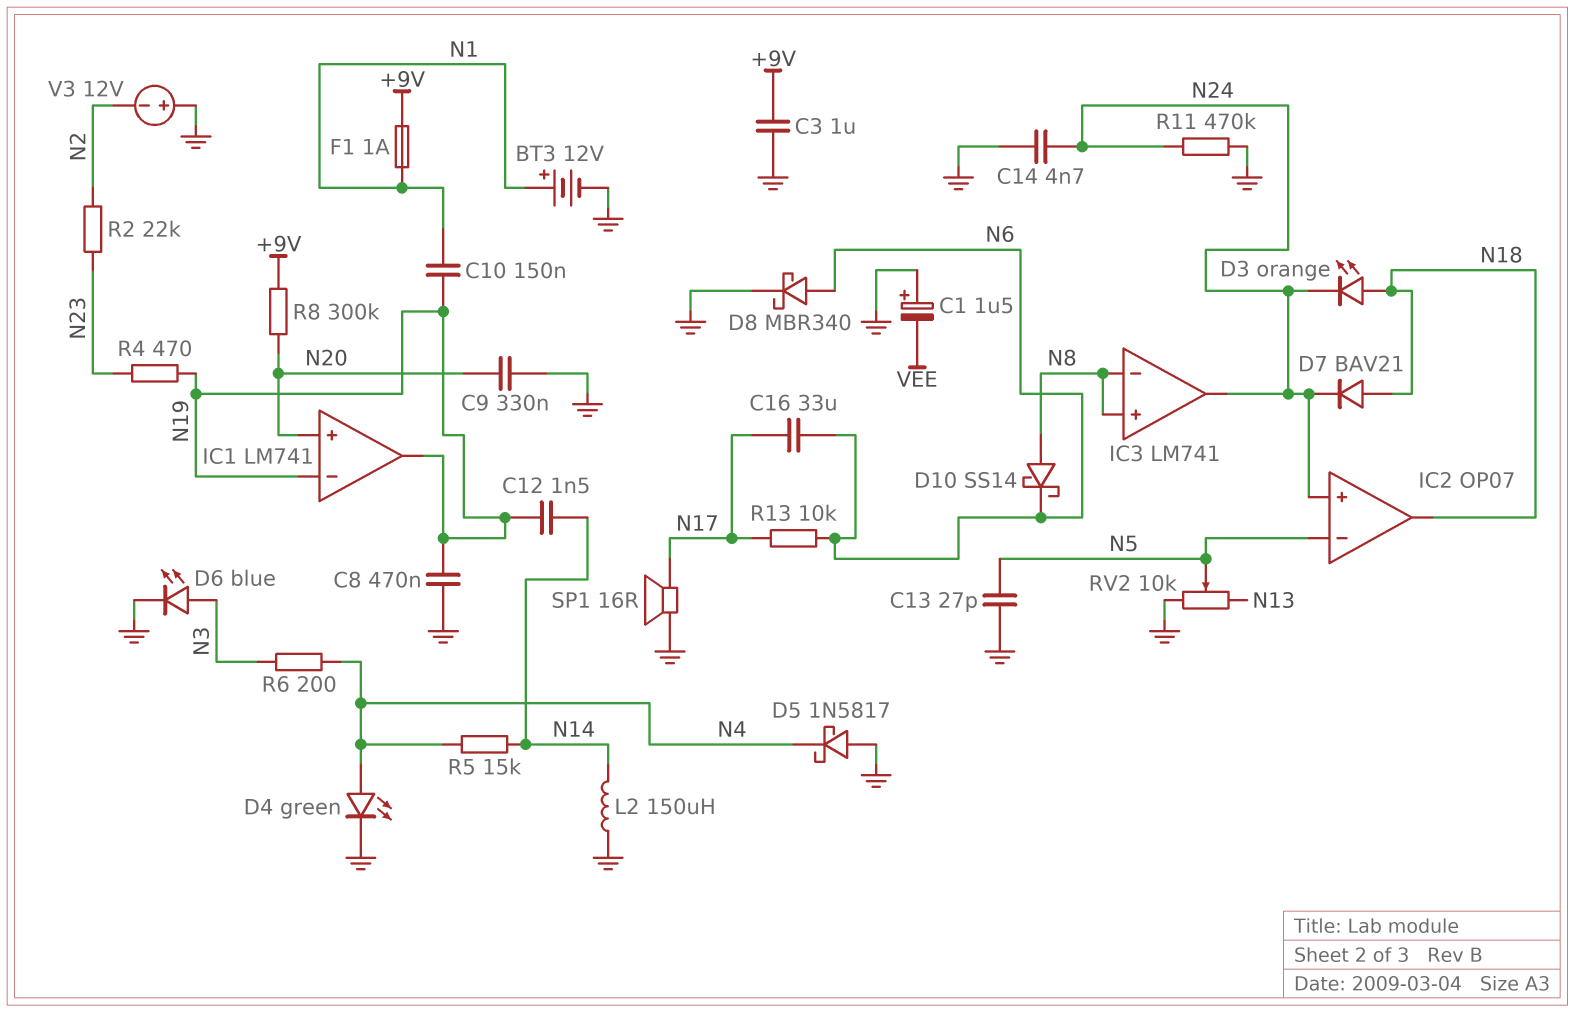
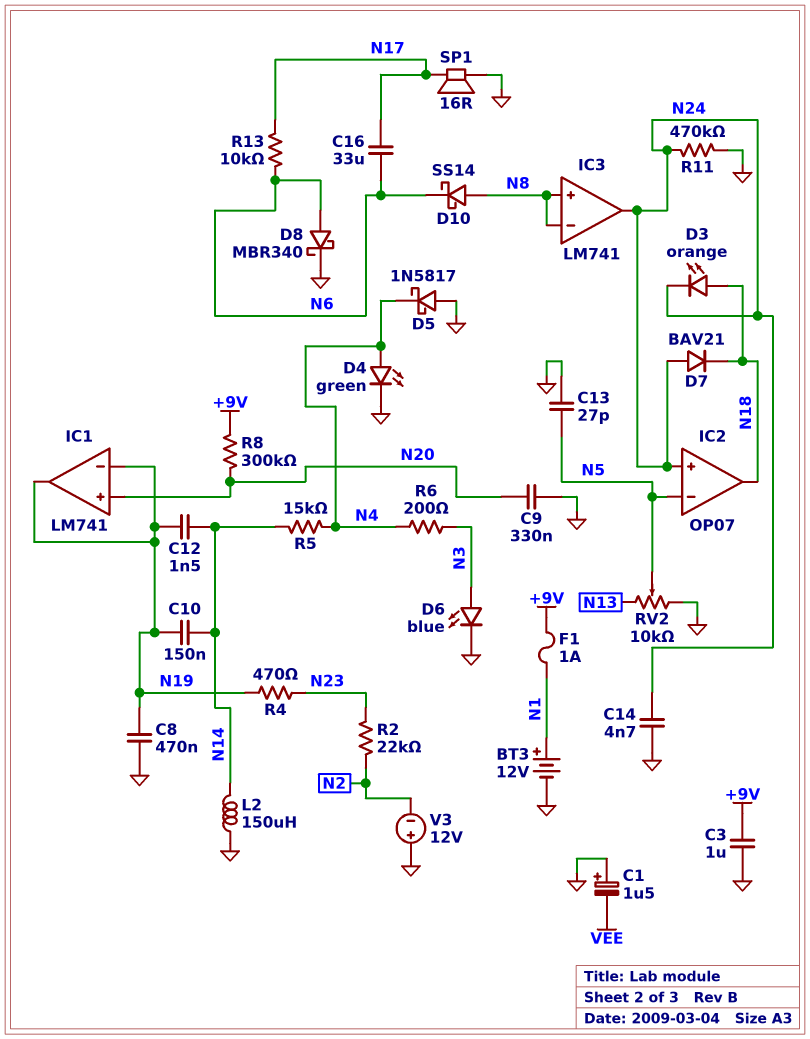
C10: 150nF (N1, N19) -> 150nF (N14, N19)
D7: diode BAV21 (A N18, K N24) -> diode BAV21 (A N24, K N18)

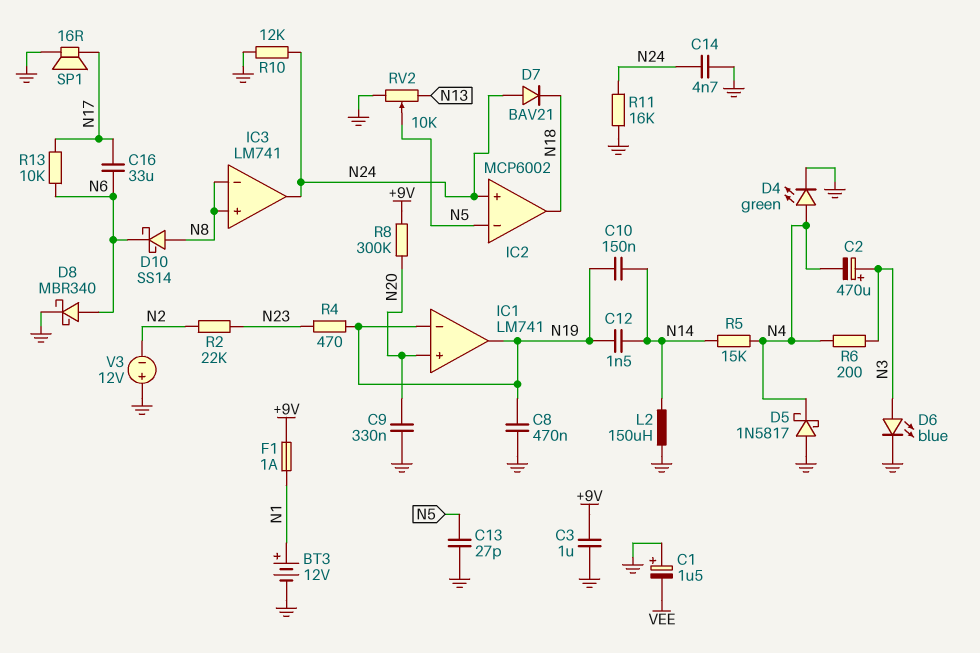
C2: none -> 470uF (plus N3, minus N4)
D3: LED orange (A N18, K N24) -> none
IC2: OP07 -> MCP6002
R10: none -> 12k (GND, N24)
R11: 470k (GND, N24) -> 16k (GND, N24)

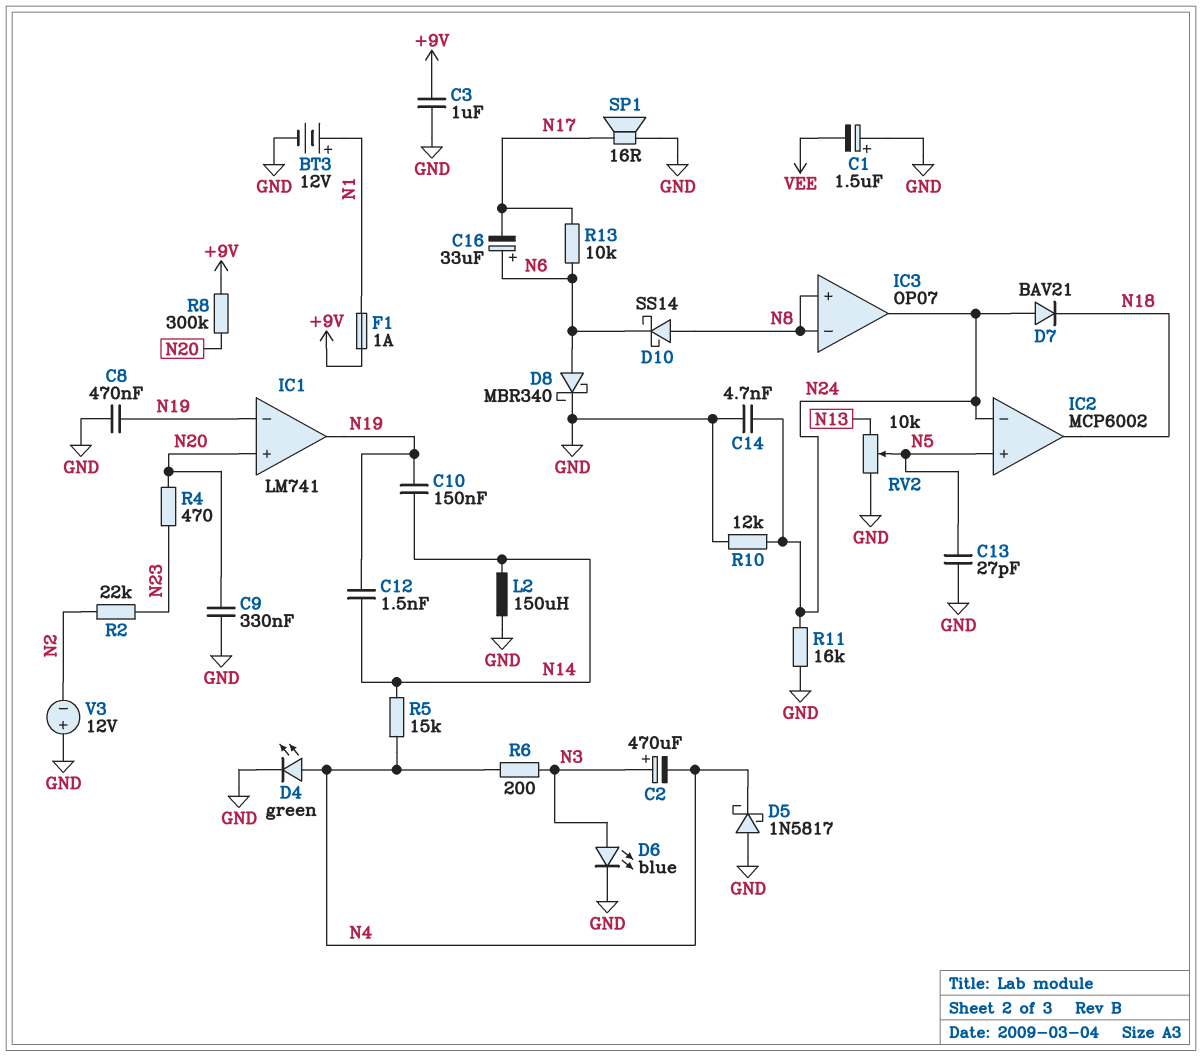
C16: 33uF (N6, N17) -> 33uF (plus N6, minus N17)
IC2 pin in+: N24 -> N5
IC2 pin in-: N5 -> N24
IC3: LM741 -> OP07
R4: 470 (N19, N23) -> 470 (N20, N23)

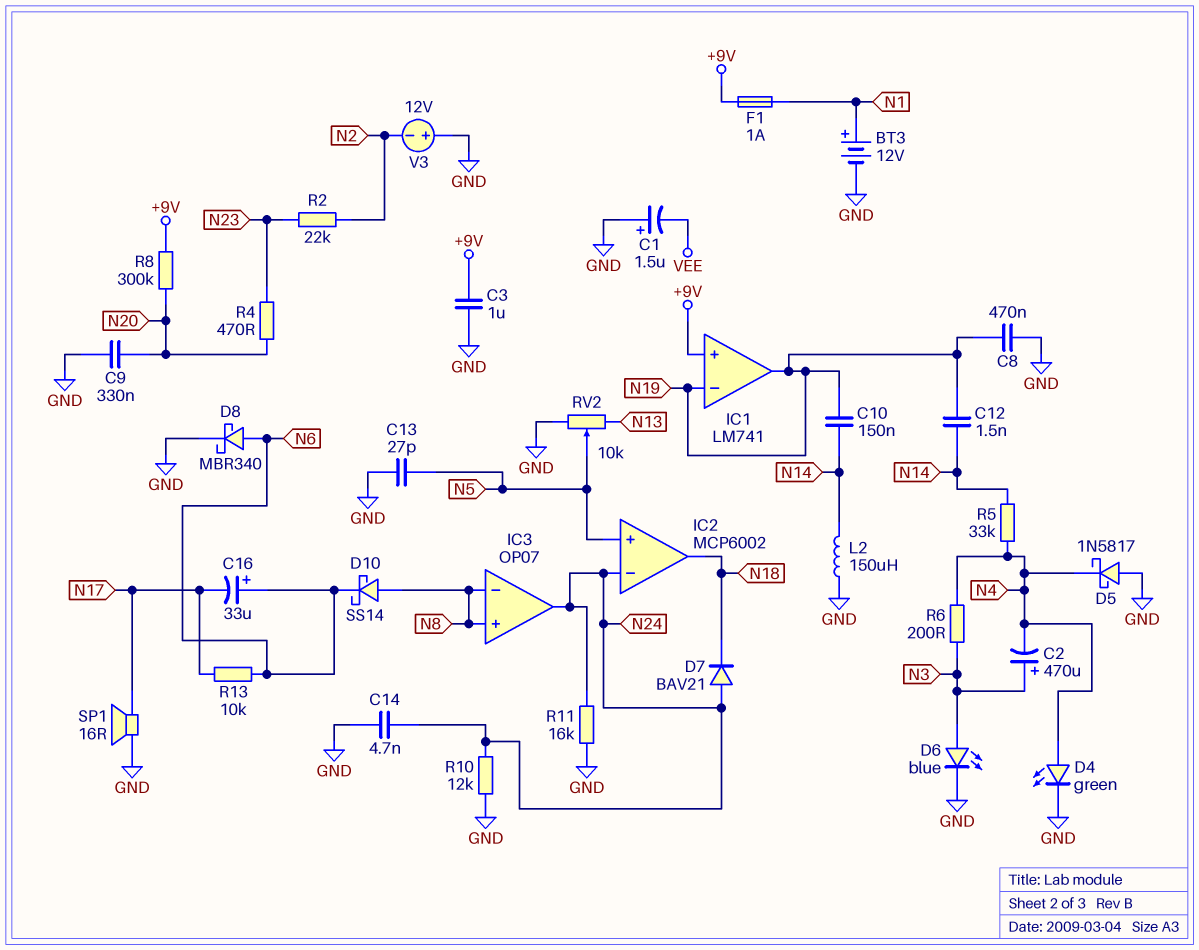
IC1 pin in+: N20 -> +9V
R5: 15k (N4, N14) -> 33k (N4, N14)

